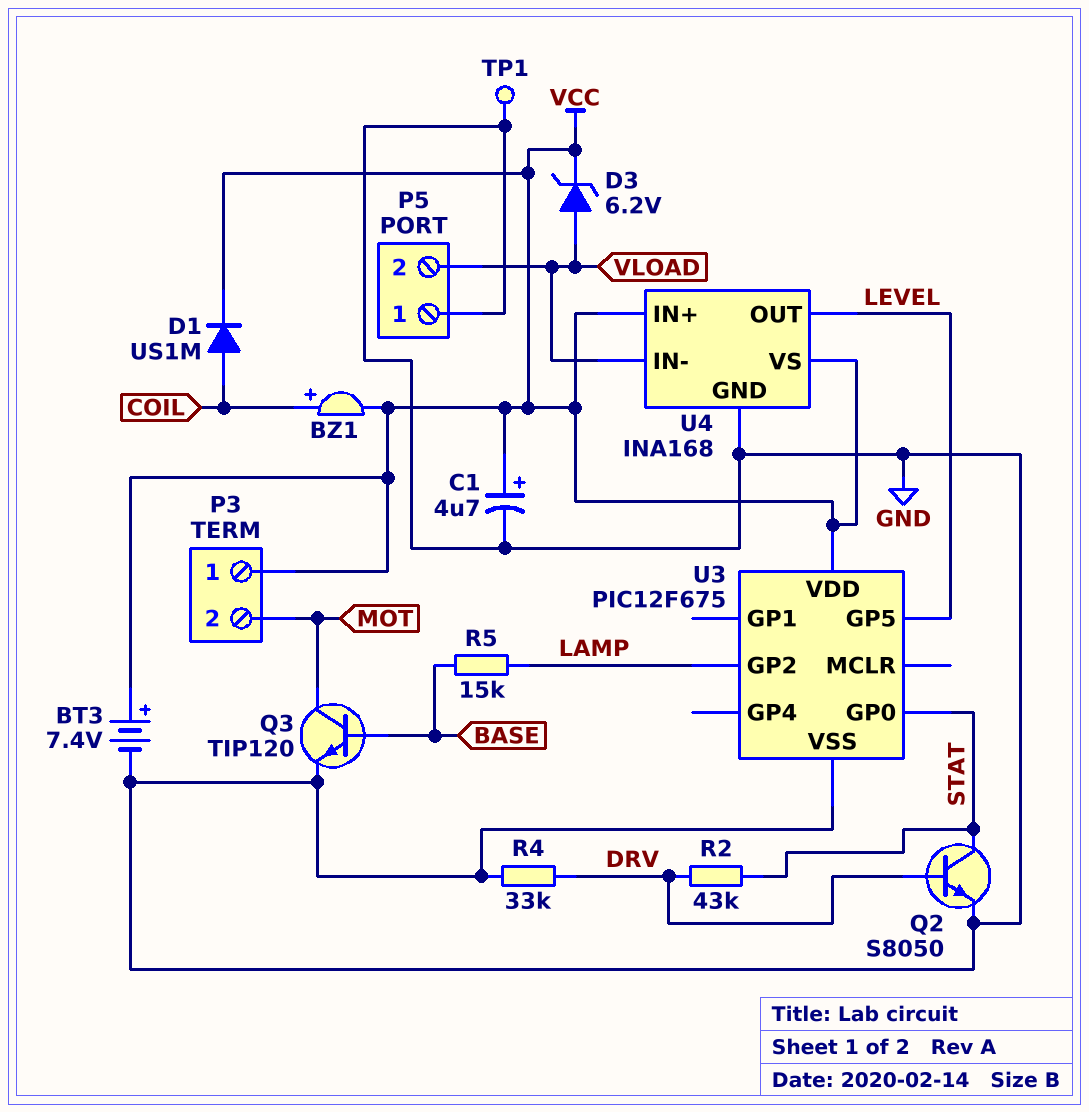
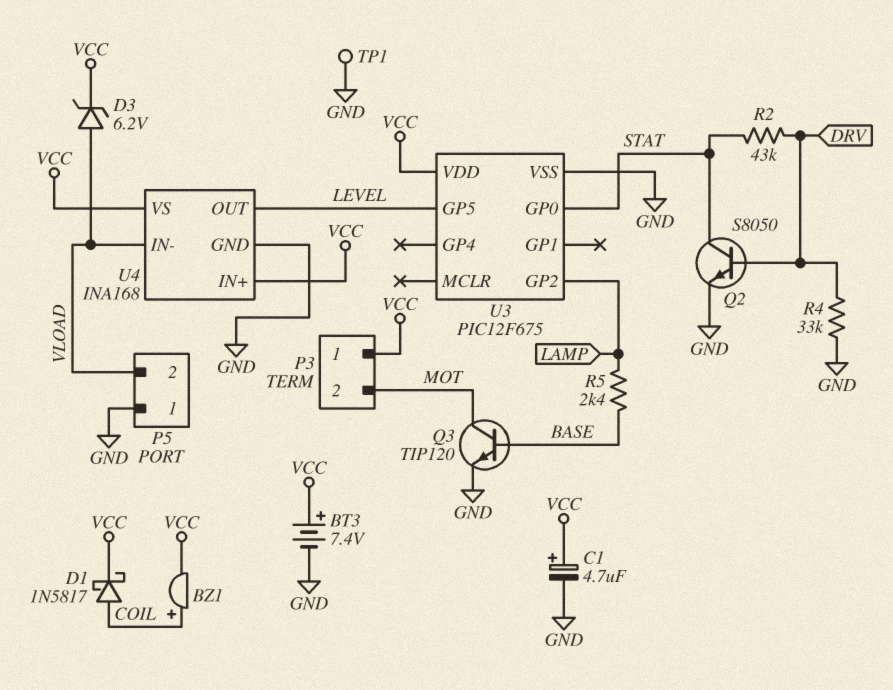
D1: diode US1M (A COIL, K VCC) -> schottky 1N5817 (A COIL, K VCC)
R5: 15k (BASE, LAMP) -> 2.4k (BASE, LAMP)

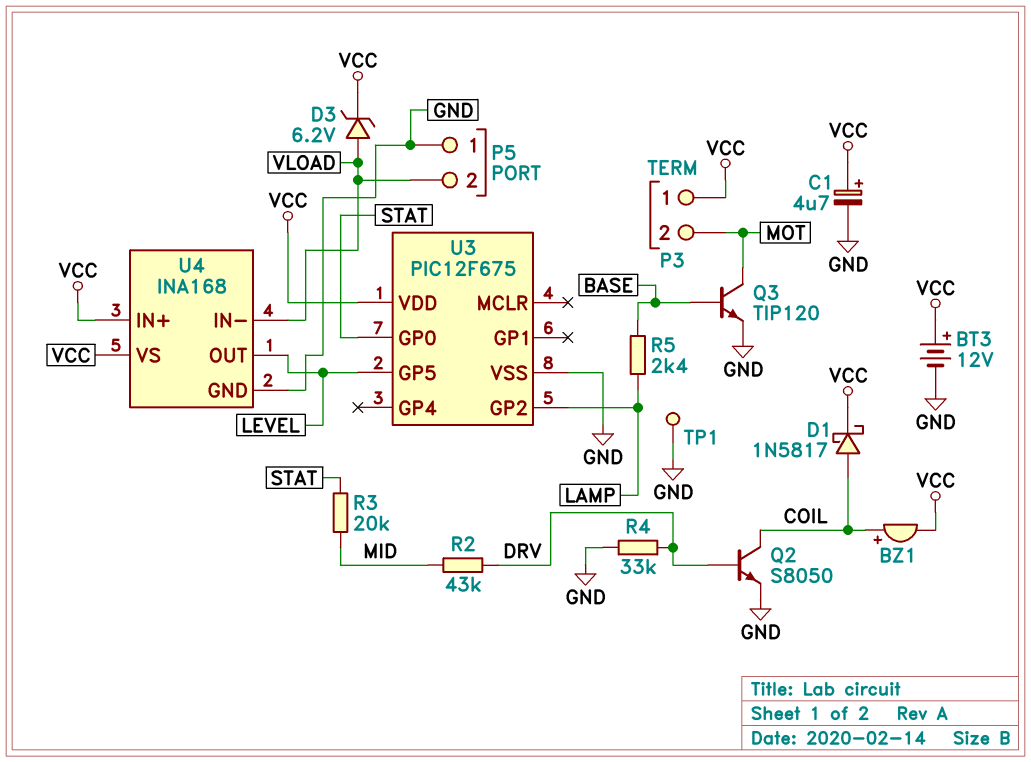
BT3: 7.4V (plus VCC, minus GND) -> 12V (plus VCC, minus GND)
Q2: NPN S8050 (B DRV, C STAT, E GND) -> NPN S8050 (B DRV, C COIL, E GND)
R2: 43k (DRV, STAT) -> 43k (DRV, MID)
R3: none -> 20k (MID, STAT)

